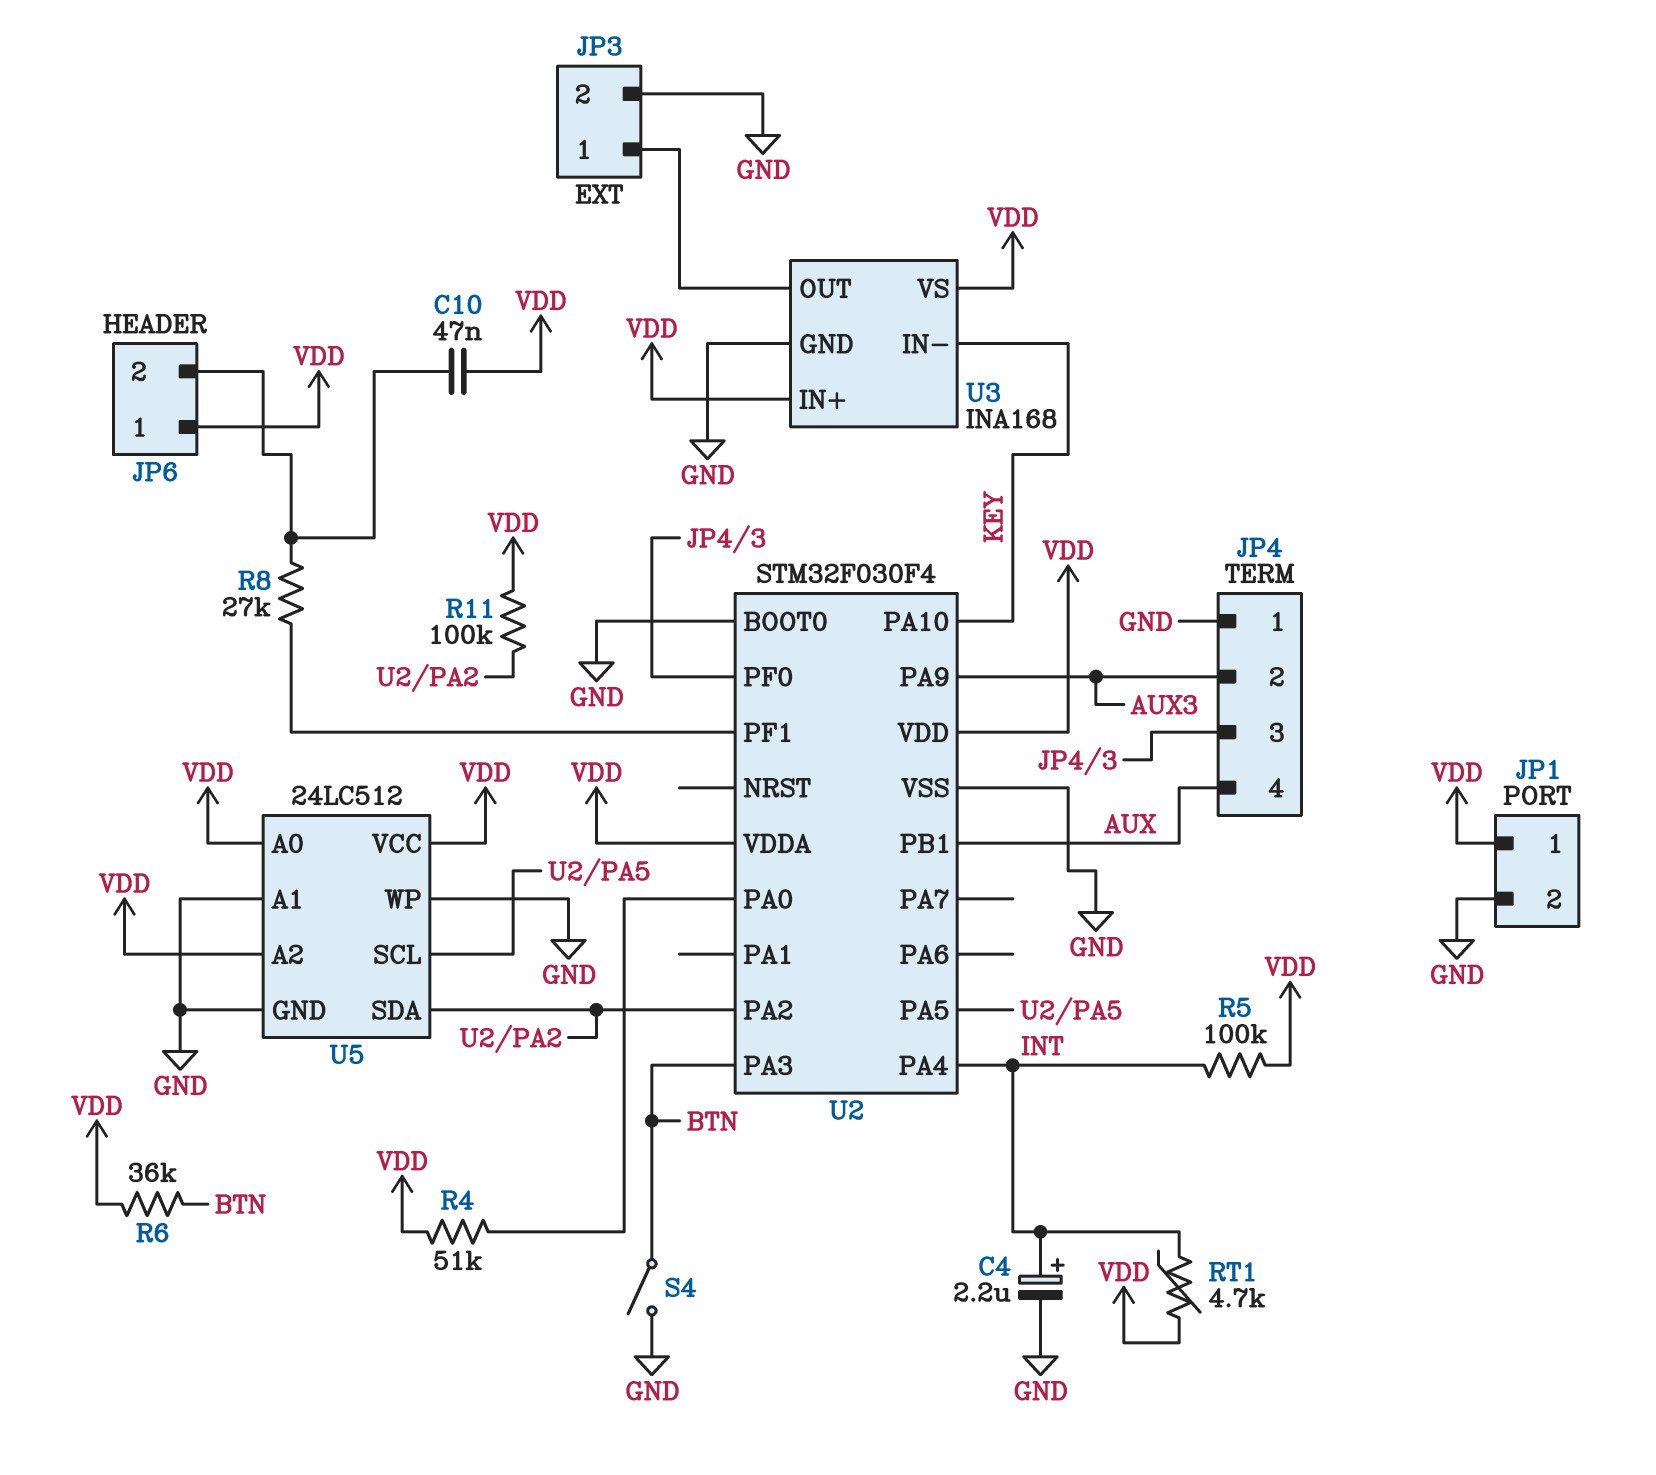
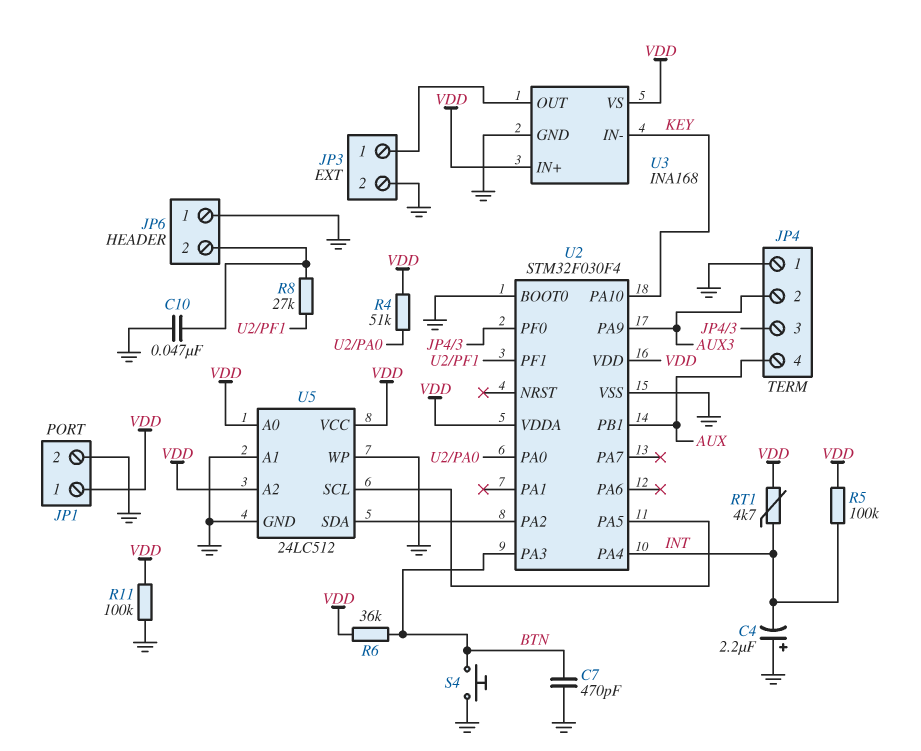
C4: 2.2uF (plus INT, minus GND) -> 2.2uF (plus GND, minus INT)
C7: none -> 470pF (BTN, GND)
C10: 47nF (JP6/2, VDD) -> 47nF (GND, JP6/2)
JP6 pin 1: VDD -> GND
R11: 100k (U2/PA2, VDD) -> 100k (GND, VDD)
S4: switch (BTN, GND) -> button (BTN, GND)

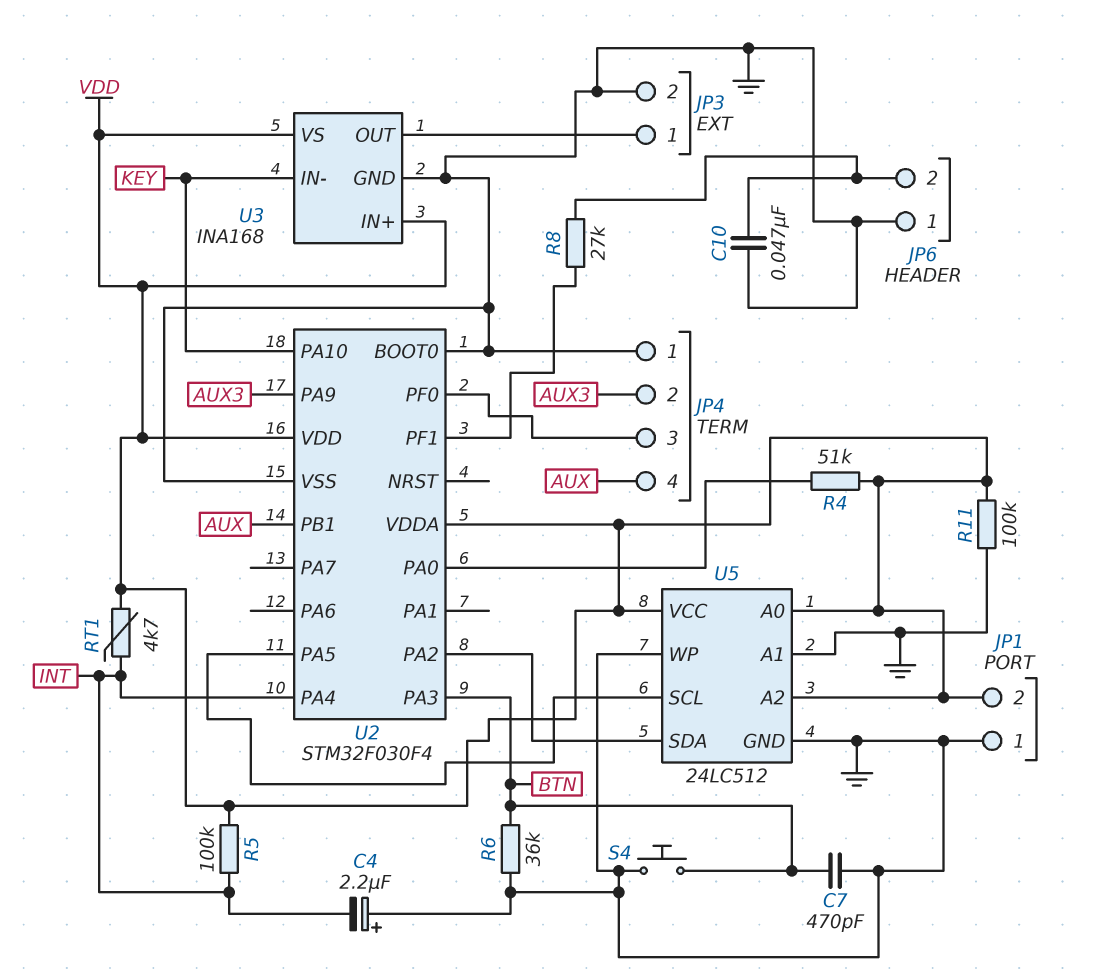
JP1 pin 1: VDD -> GND
JP1 pin 2: GND -> VDD
R6: 36k (BTN, VDD) -> 36k (BTN, GND)

